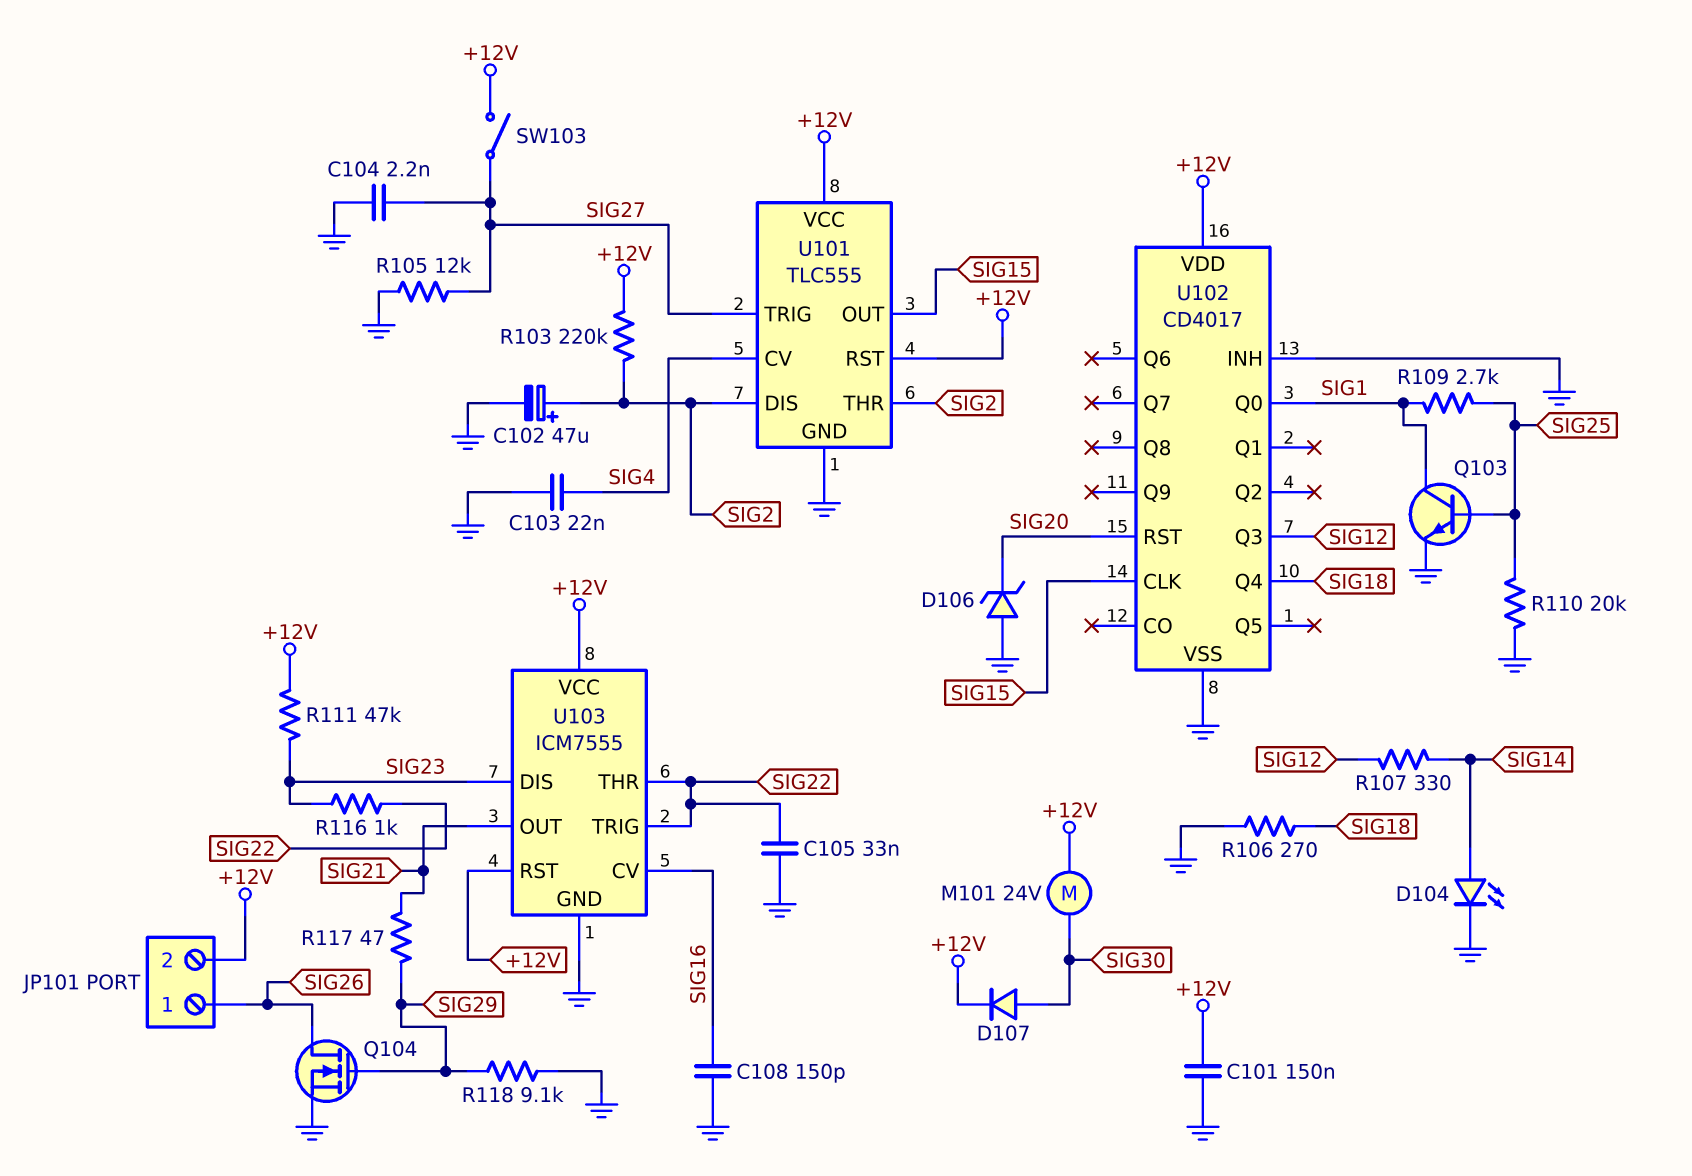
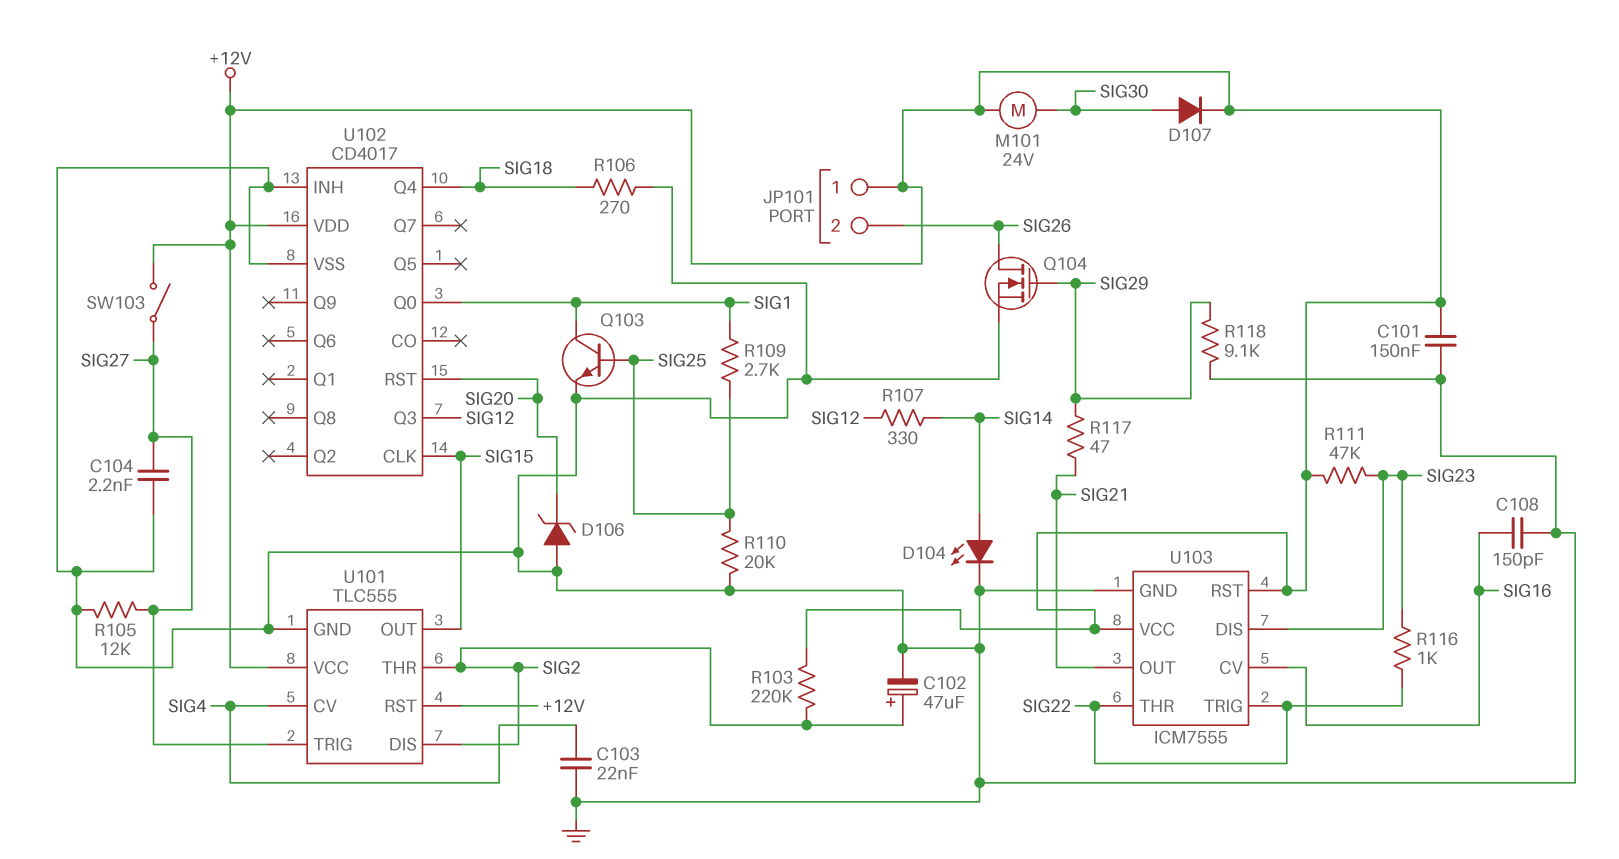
C105: 33nF (GND, SIG22) -> none
JP101 pin 1: SIG26 -> +12V
JP101 pin 2: +12V -> SIG26

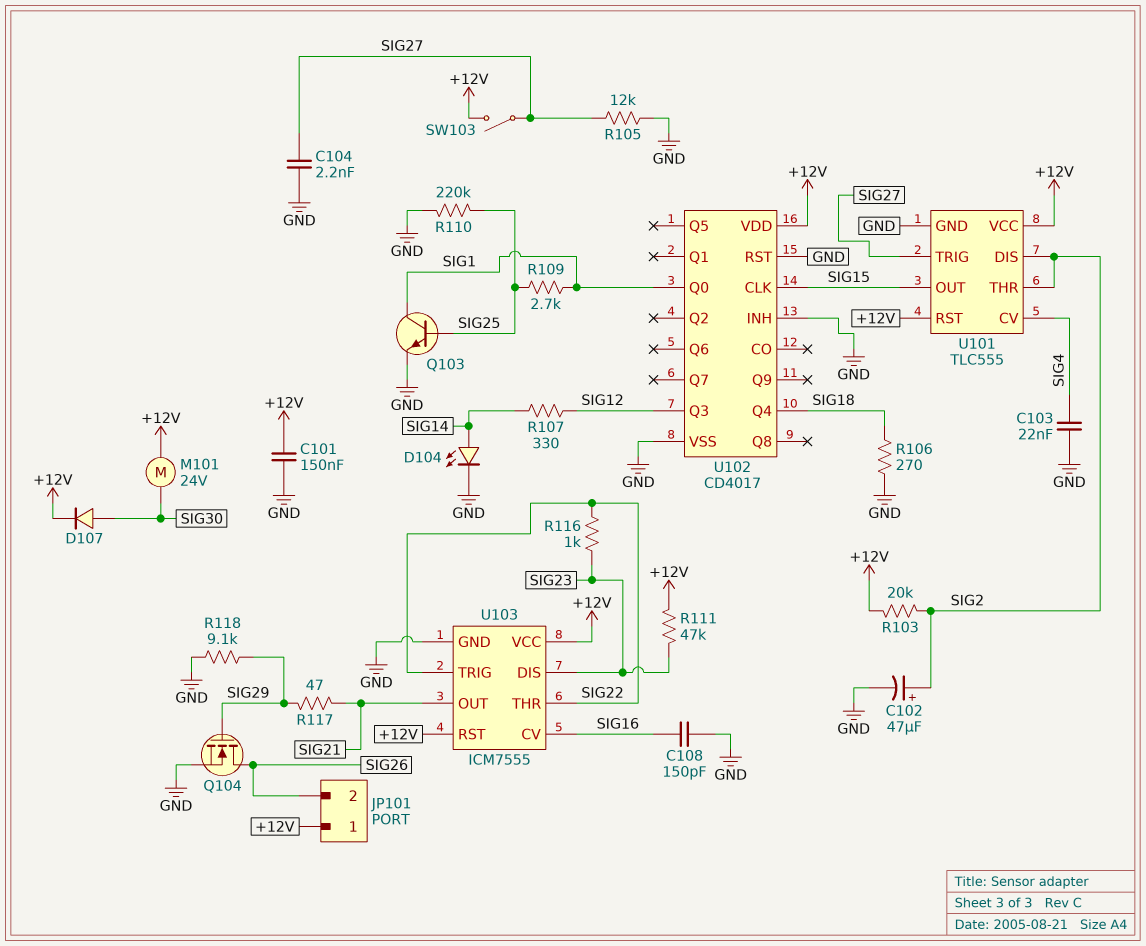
D106: zener (A GND, K SIG20) -> none
R103: 220k (+12V, SIG2) -> 20k (+12V, SIG2)
R110: 20k (GND, SIG25) -> 220k (GND, SIG25)
U102 pin RST: SIG20 -> GND

